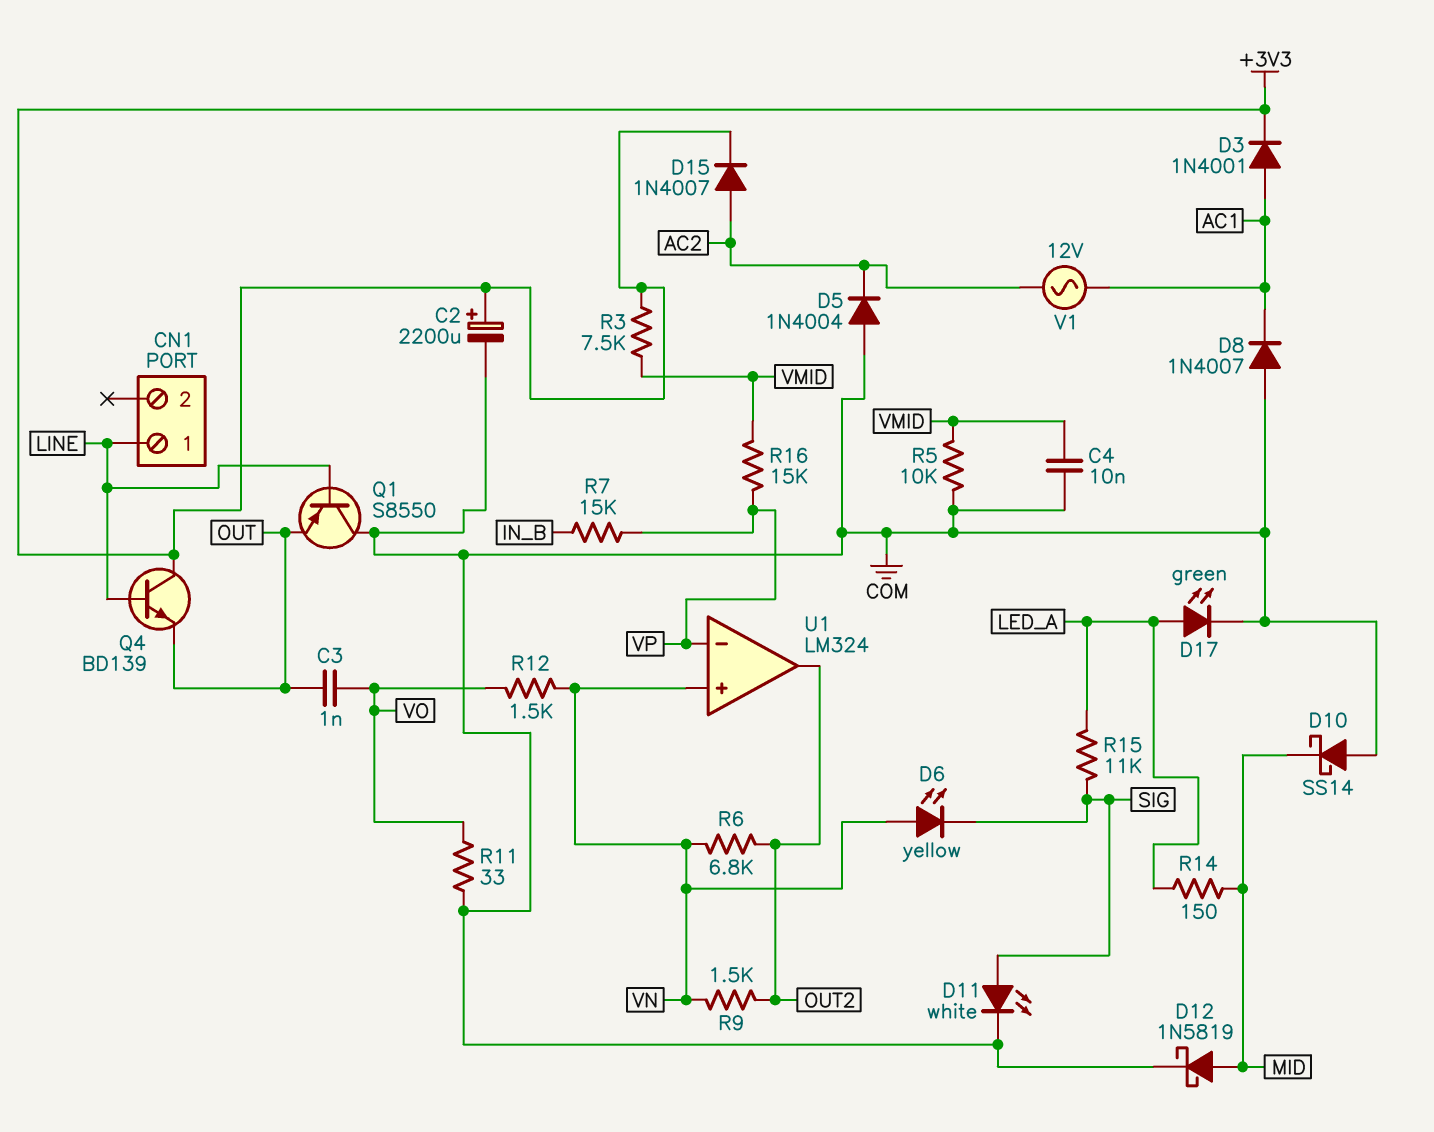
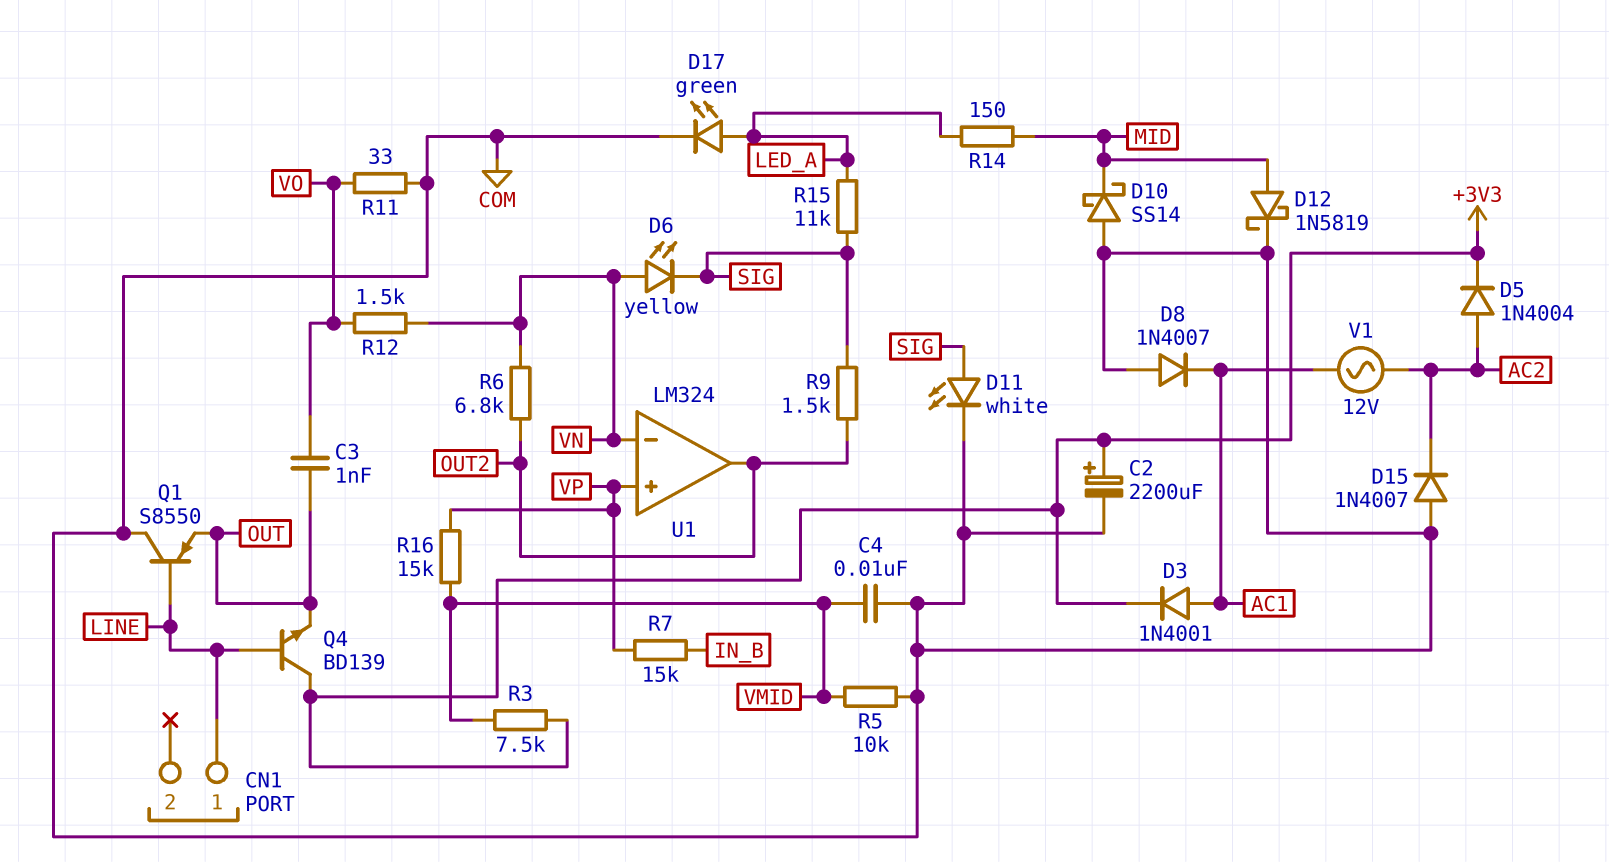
D5: diode 1N4004 (A COM, K AC2) -> diode 1N4004 (A AC2, K +3V3)
D15: diode 1N4007 (A AC2, K +3V3) -> diode 1N4007 (A COM, K AC2)
R9: 1.5k (OUT2, VN) -> 1.5k (OUT2, SIG)
U1 pin in+: VN -> VP
U1 pin in-: VP -> VN

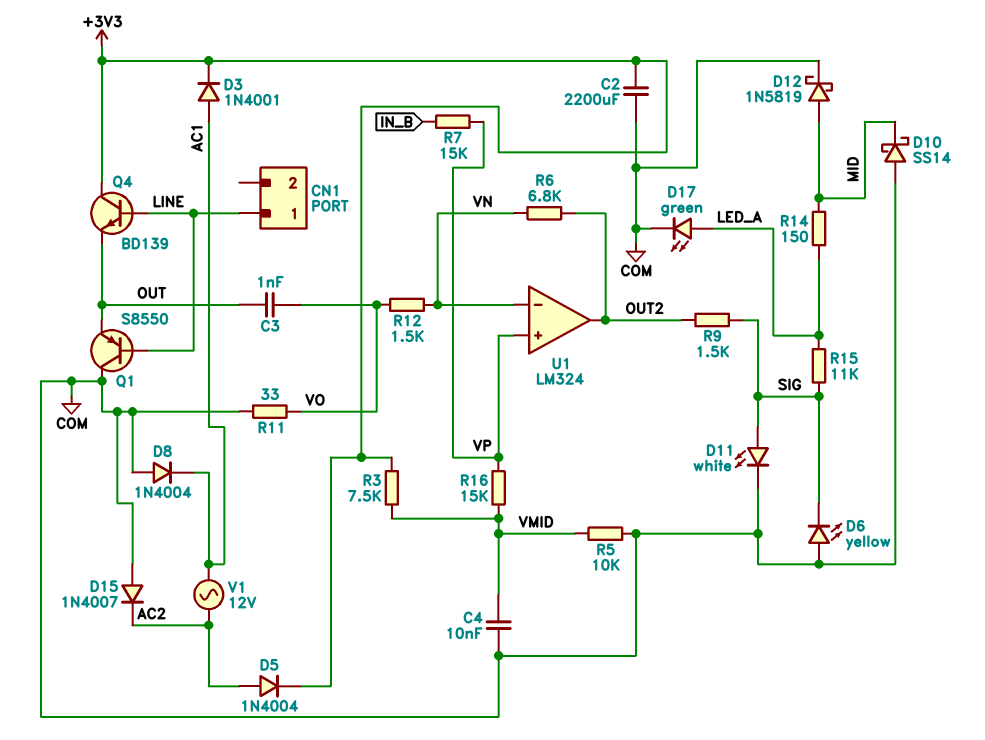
C2: 2200uF (plus +3V3, minus COM) -> 2200uF (+3V3, COM)
D6: LED yellow (A VN, K SIG) -> LED yellow (A COM, K SIG)
D8: diode 1N4007 (A COM, K AC1) -> diode 1N4004 (A COM, K AC1)

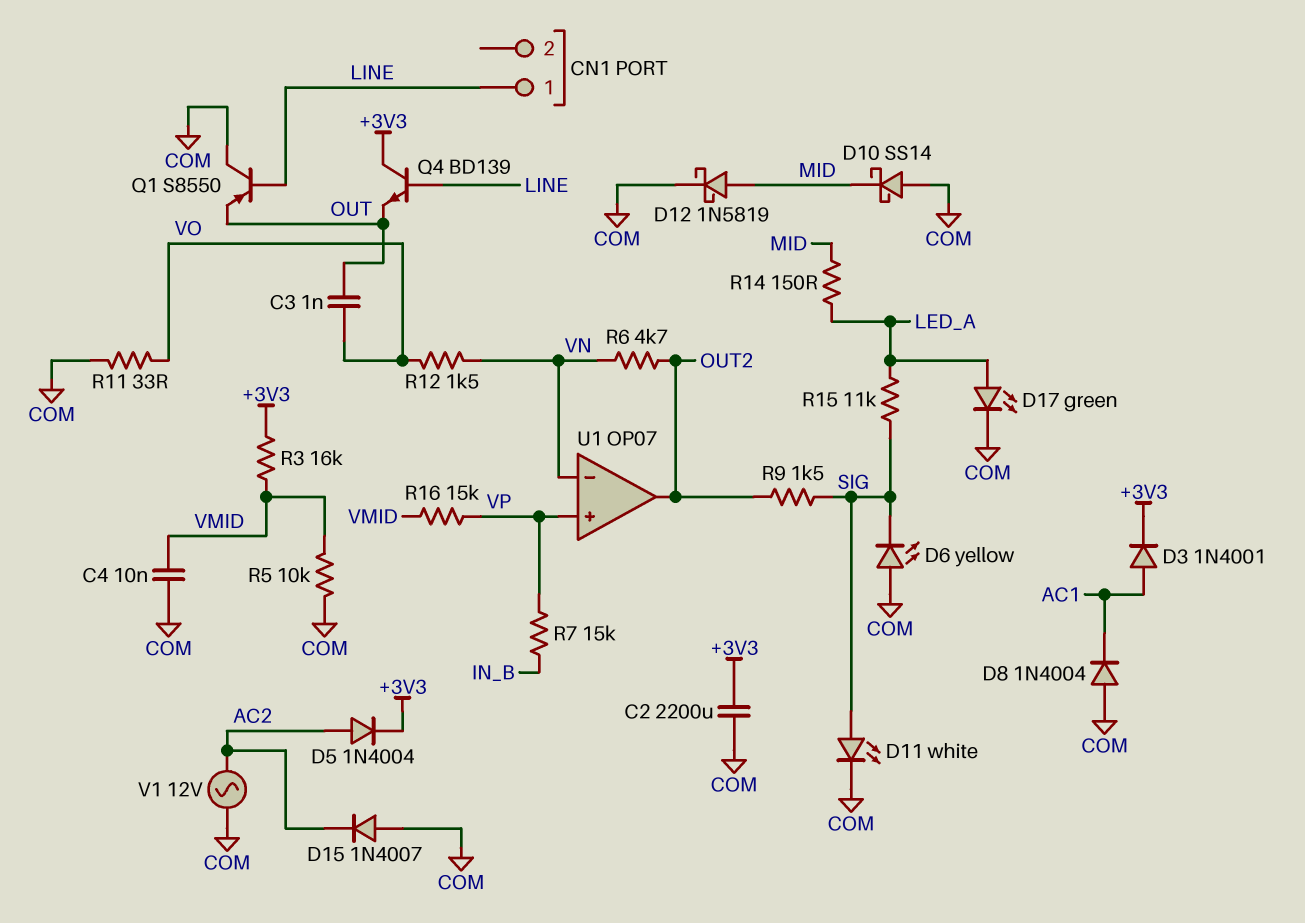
R3: 7.5k (+3V3, VMID) -> 16k (+3V3, VMID)
R6: 6.8k (OUT2, VN) -> 4.7k (OUT2, VN)
U1: LM324 -> OP07
V1: AC 12V (AC1, AC2) -> AC 12V (AC2, COM)

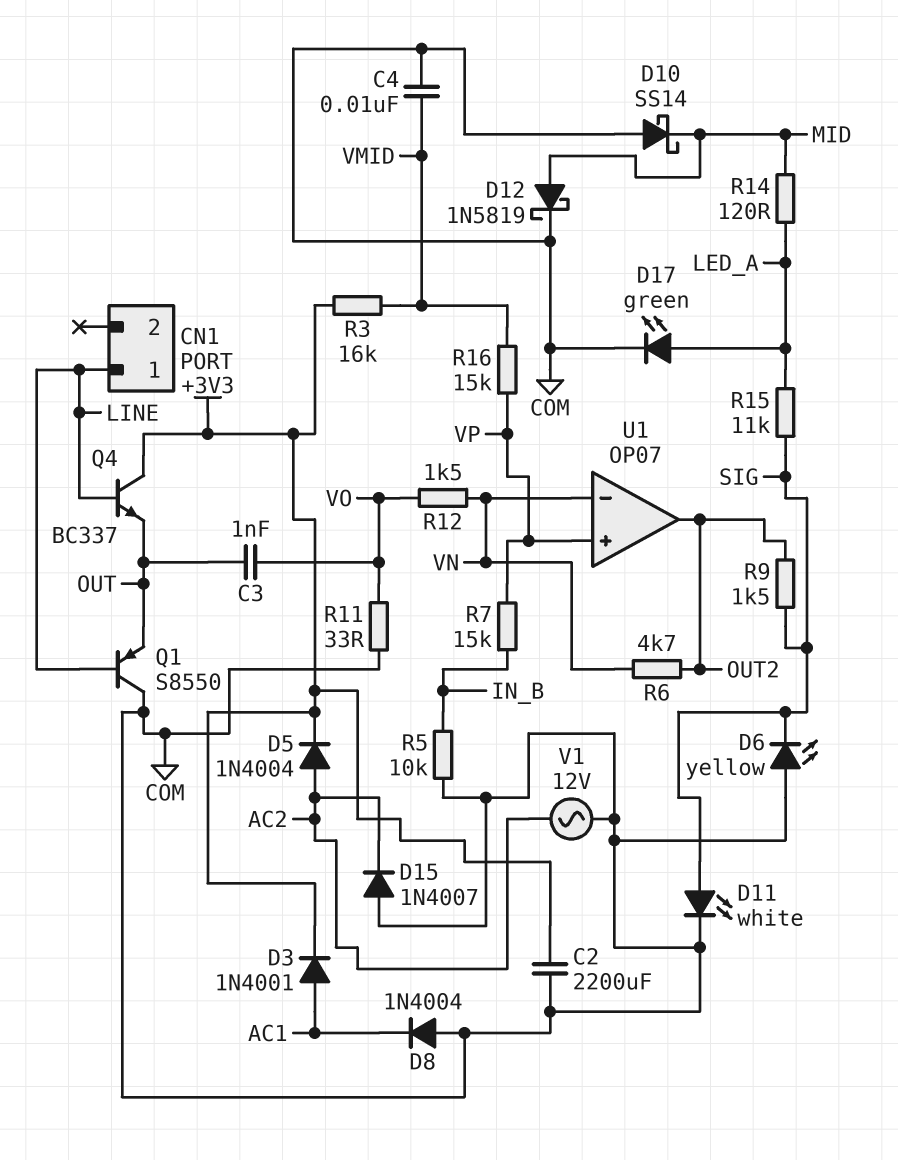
Q4: NPN BD139 (B LINE, C +3V3, E OUT) -> NPN BC337 (B LINE, C +3V3, E OUT)
R5: 10k (COM, VMID) -> 10k (COM, IN_B)
R14: 150 (LED_A, MID) -> 120 (LED_A, MID)

